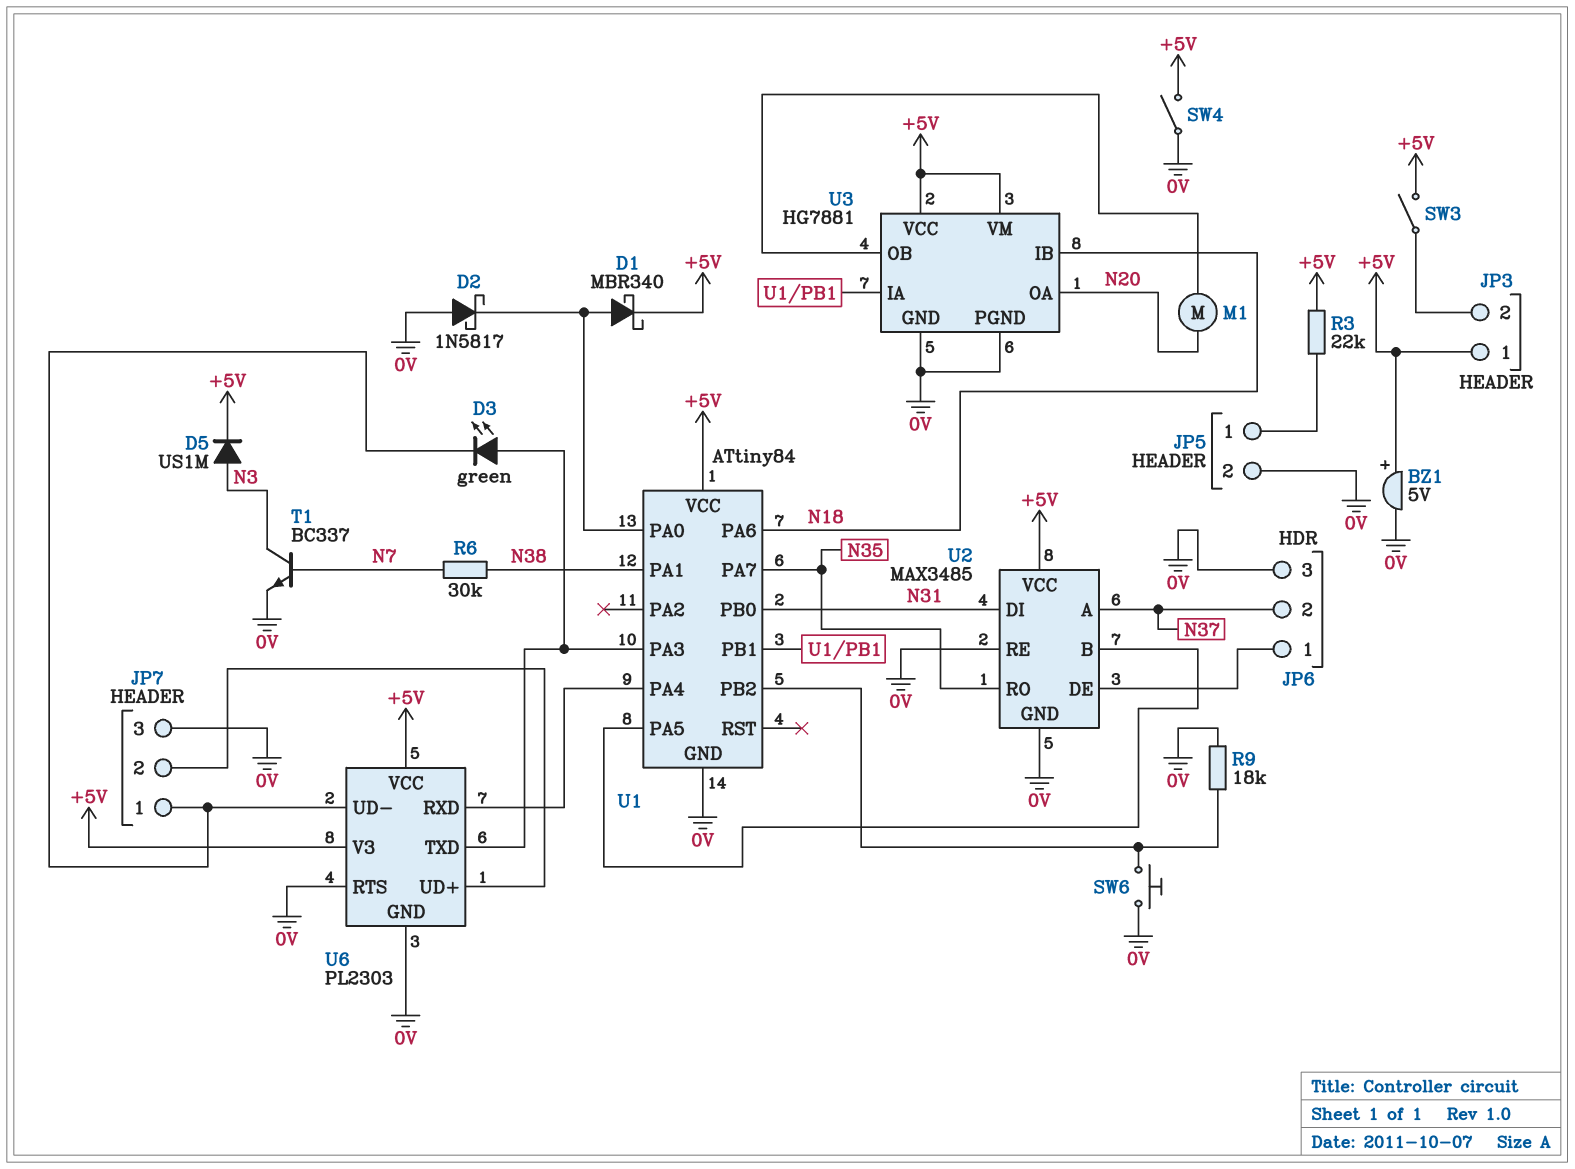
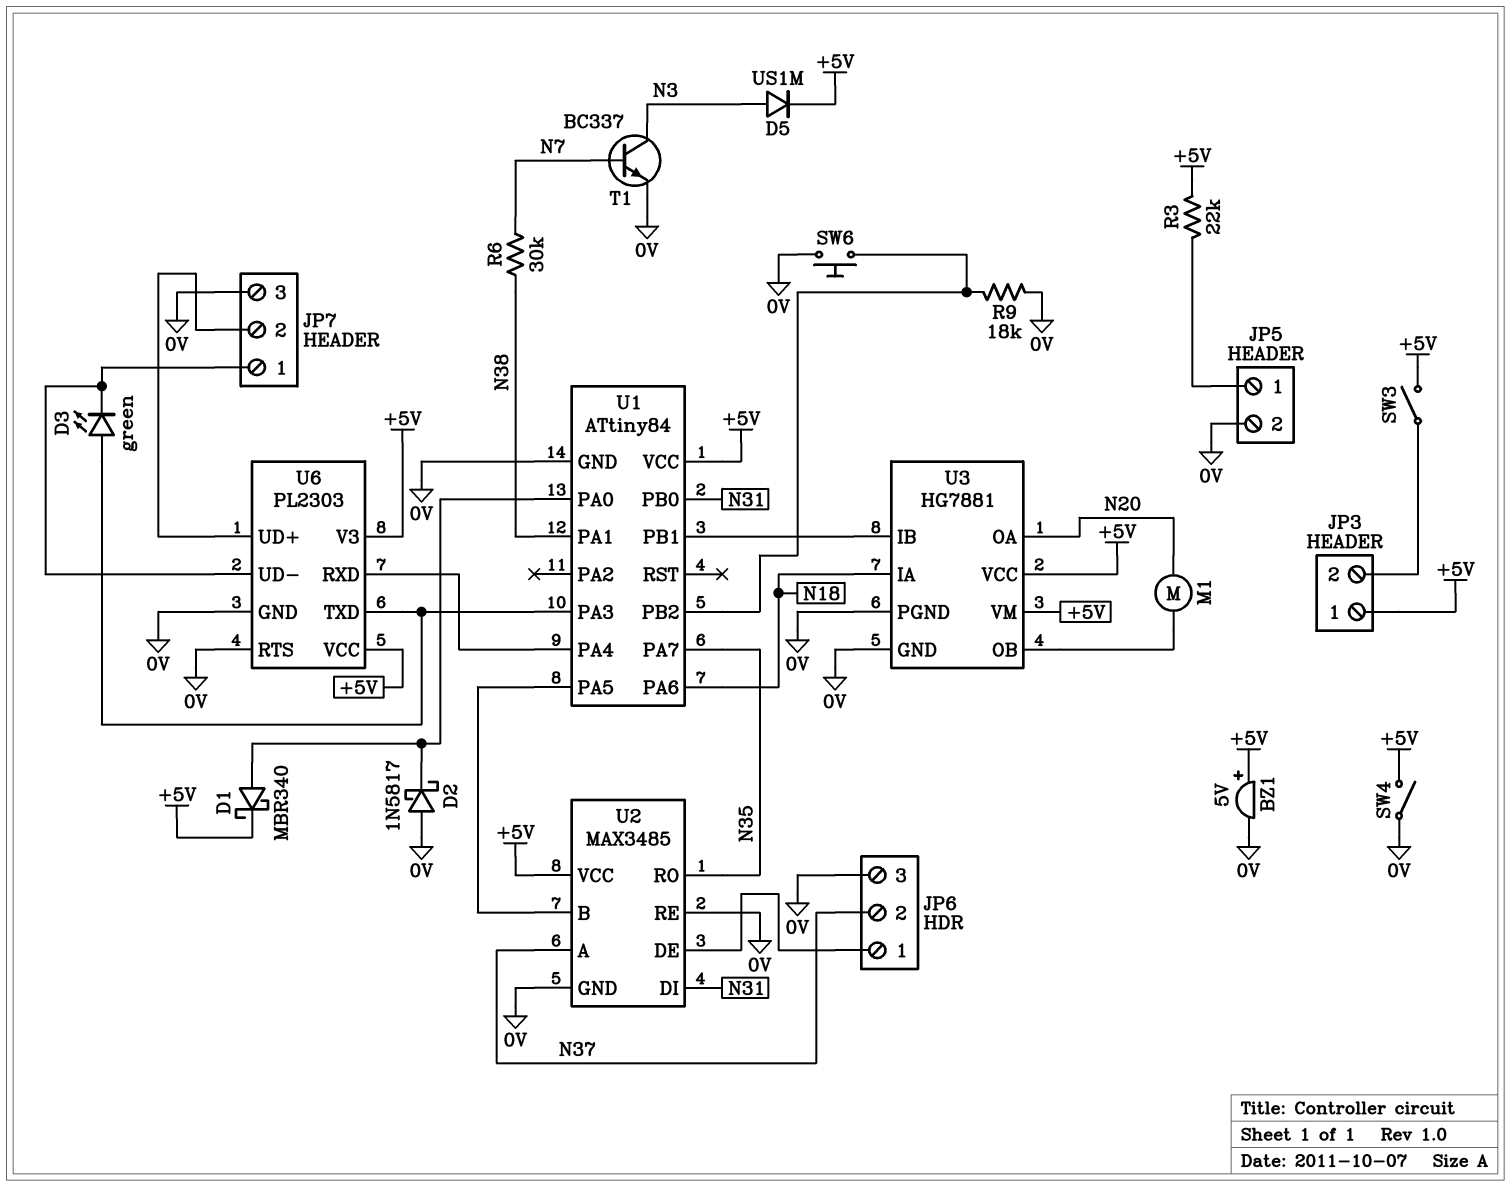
U3 pin IA: U1/PB1 -> N18
U3 pin IB: N18 -> U1/PB1

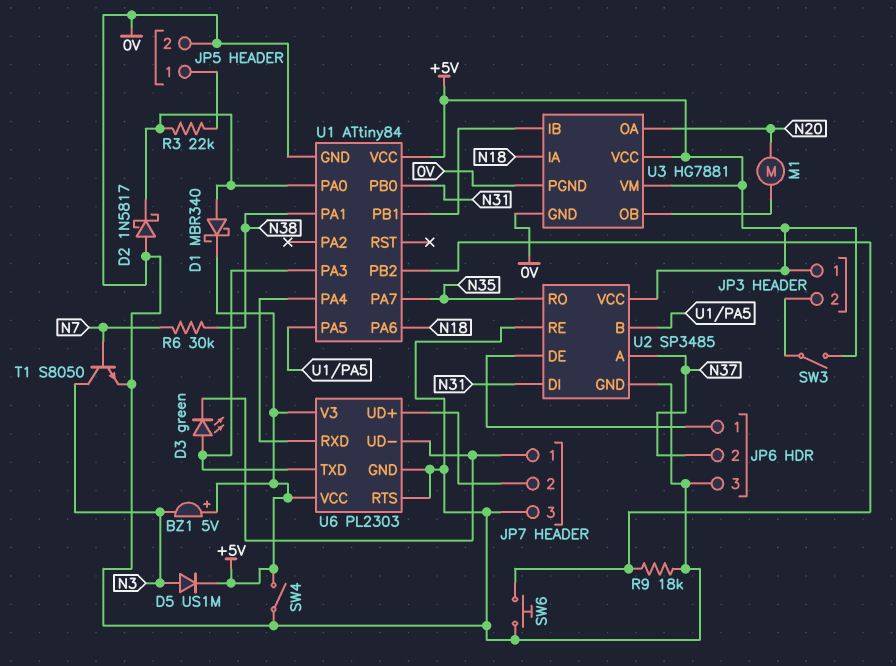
BZ1: buzzer 5V (plus +5V, minus 0V) -> buzzer 5V (plus +5V, minus N3)
R3: 22k (+5V, JP5/1) -> 22k (JP5/1, U1/PA0)
T1: NPN BC337 (B N7, C N3, E 0V) -> NPN S8050 (B N7, C N3, E 0V)
U2: MAX3485 -> SP3485

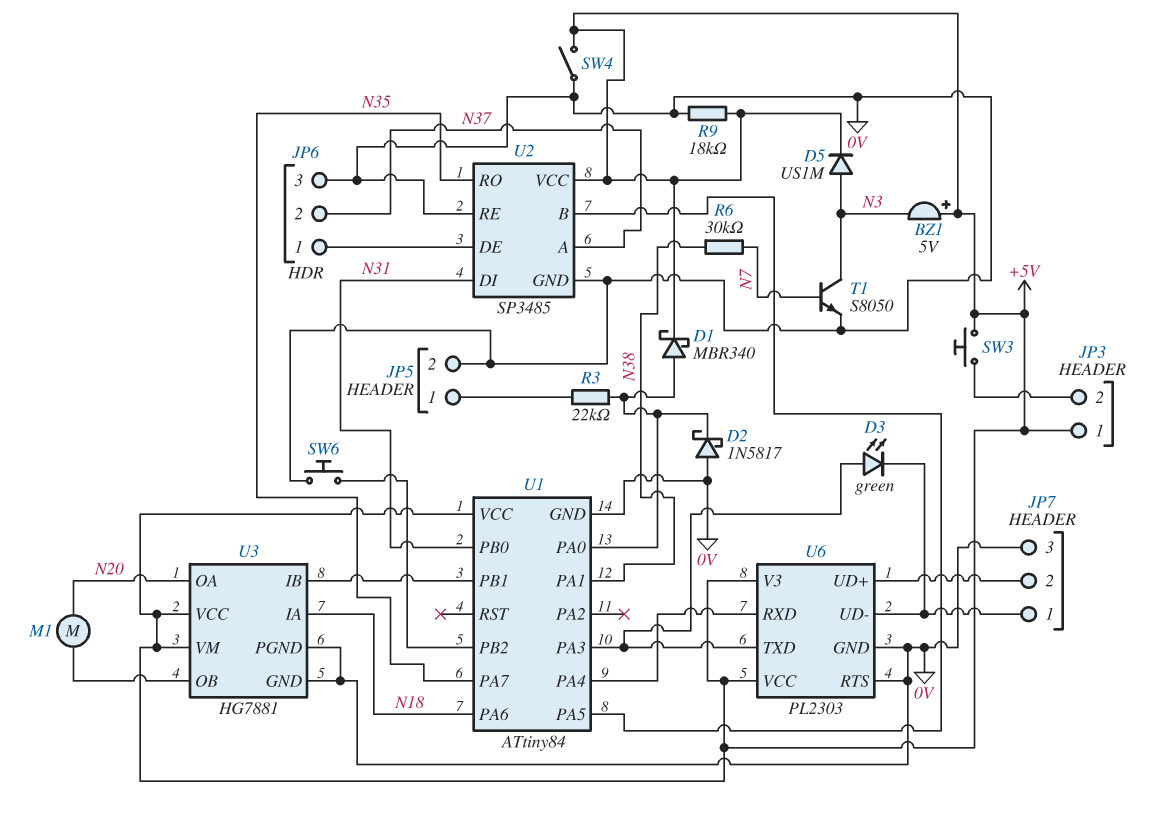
R9: 18k (0V, U1/PB2) -> 18k (+5V, 0V)
SW3: switch (+5V, JP3/2) -> button (+5V, JP3/2)

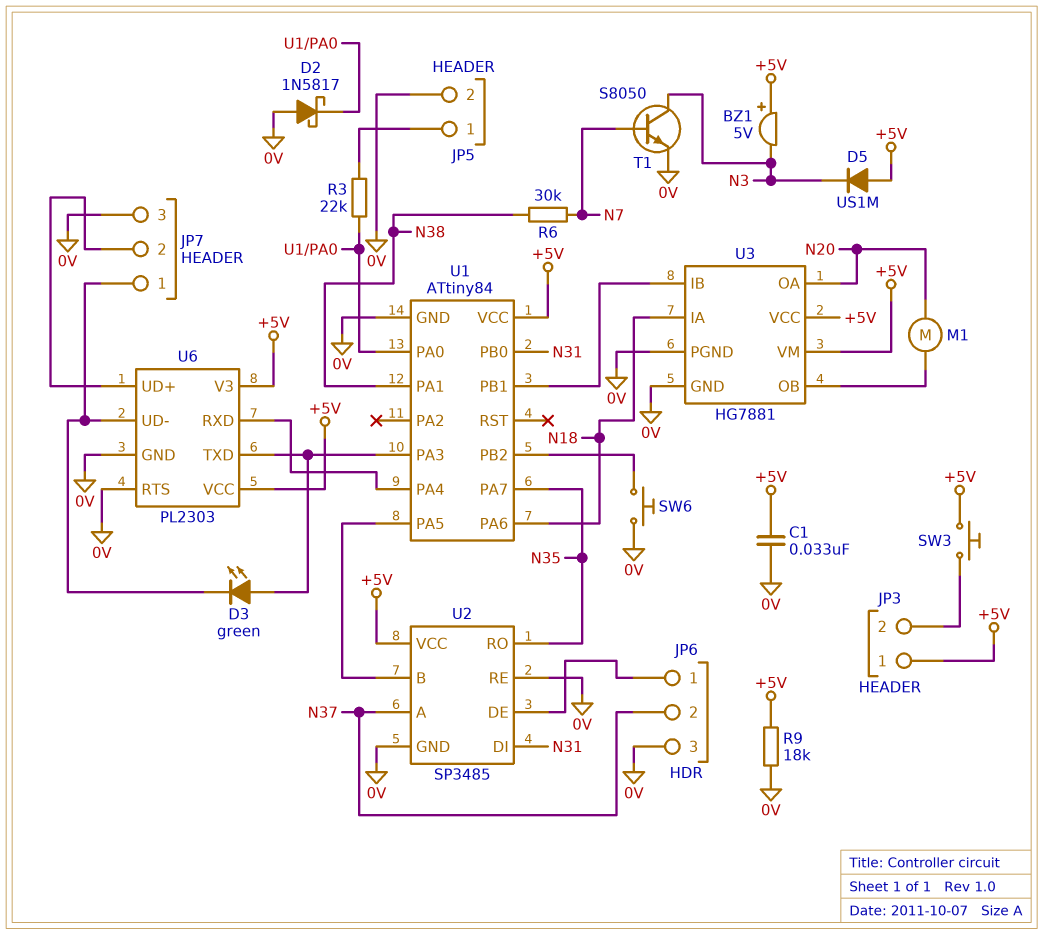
C1: none -> 33nF (+5V, 0V)
D1: schottky MBR340 (A U1/PA0, K +5V) -> none
D5: diode US1M (A N3, K +5V) -> diode US1M (A +5V, K N3)
SW4: switch (+5V, 0V) -> none

